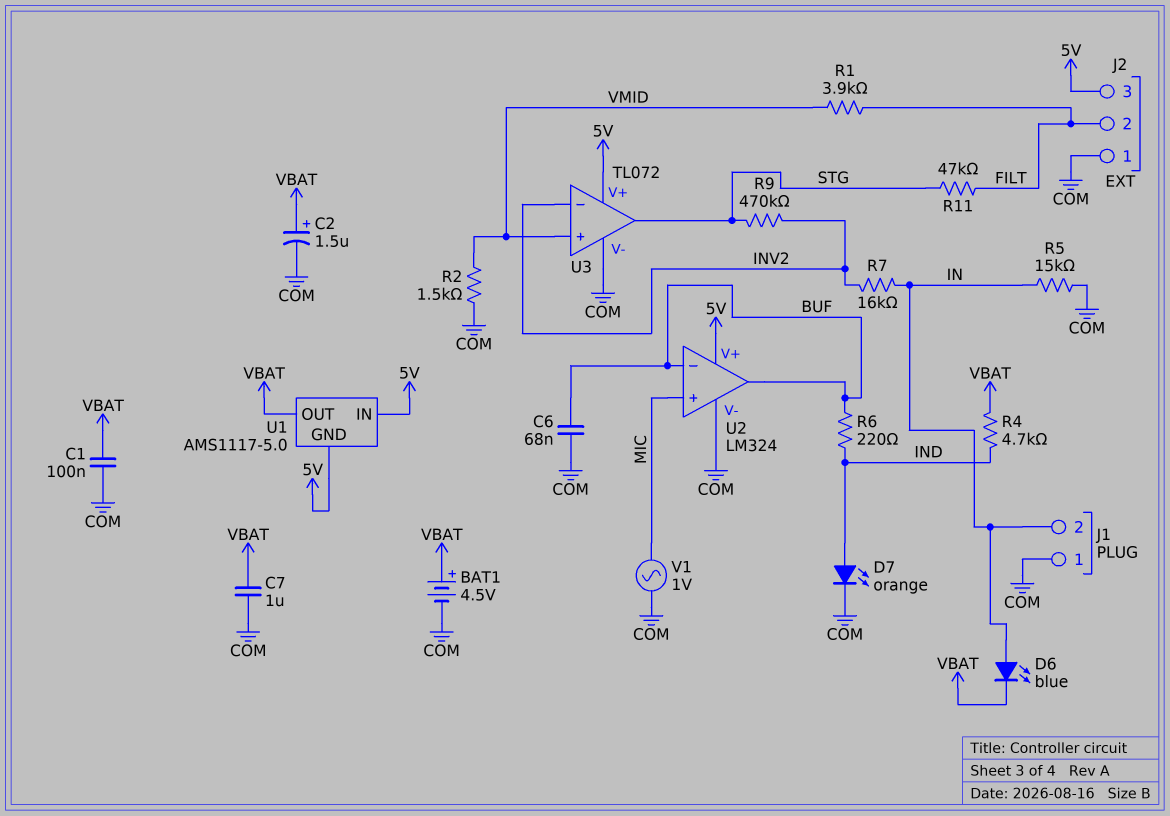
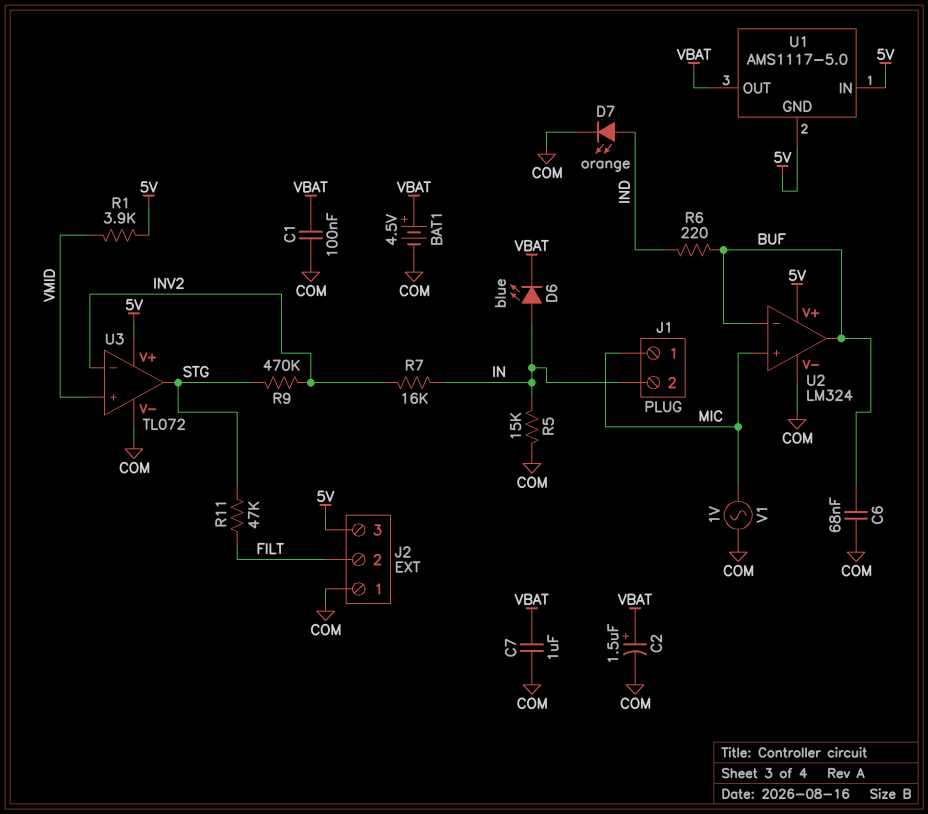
J1 pin 1: COM -> MIC
R1: 3.9k (FILT, VMID) -> 3.9k (5V, VMID)
R2: 1.5k (COM, VMID) -> none
R4: 4.7k (IND, VBAT) -> none

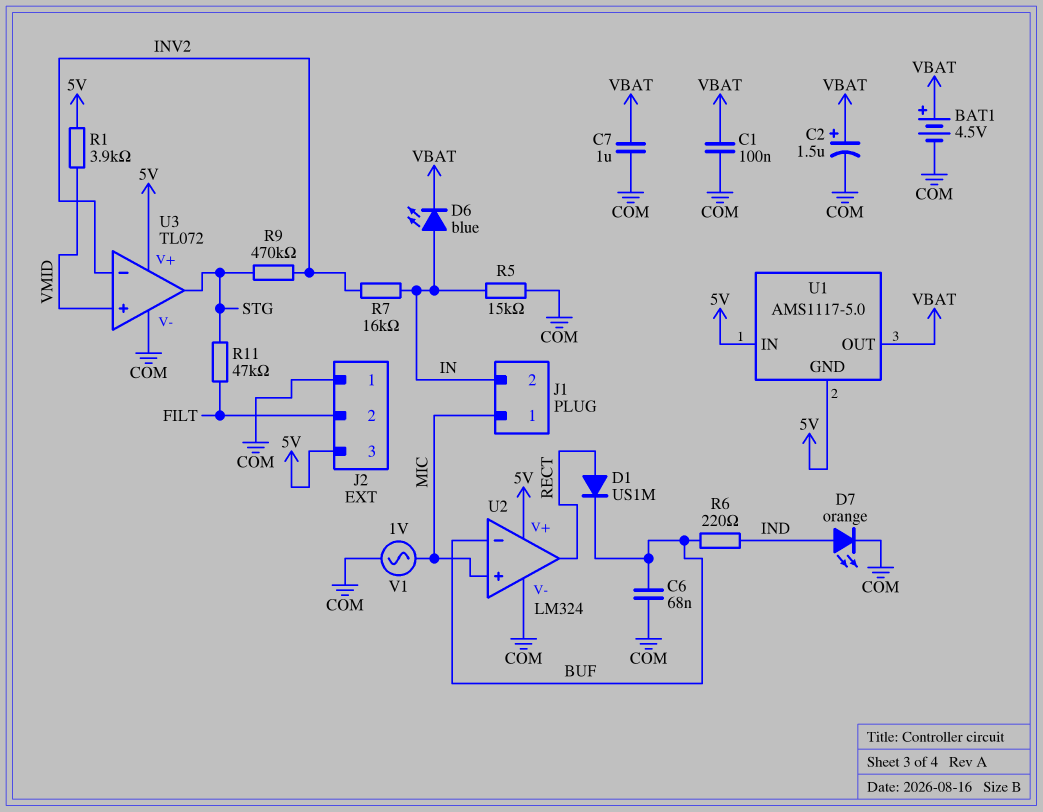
D1: none -> diode US1M (A RECT, K BUF)
U2 pin out: BUF -> RECT

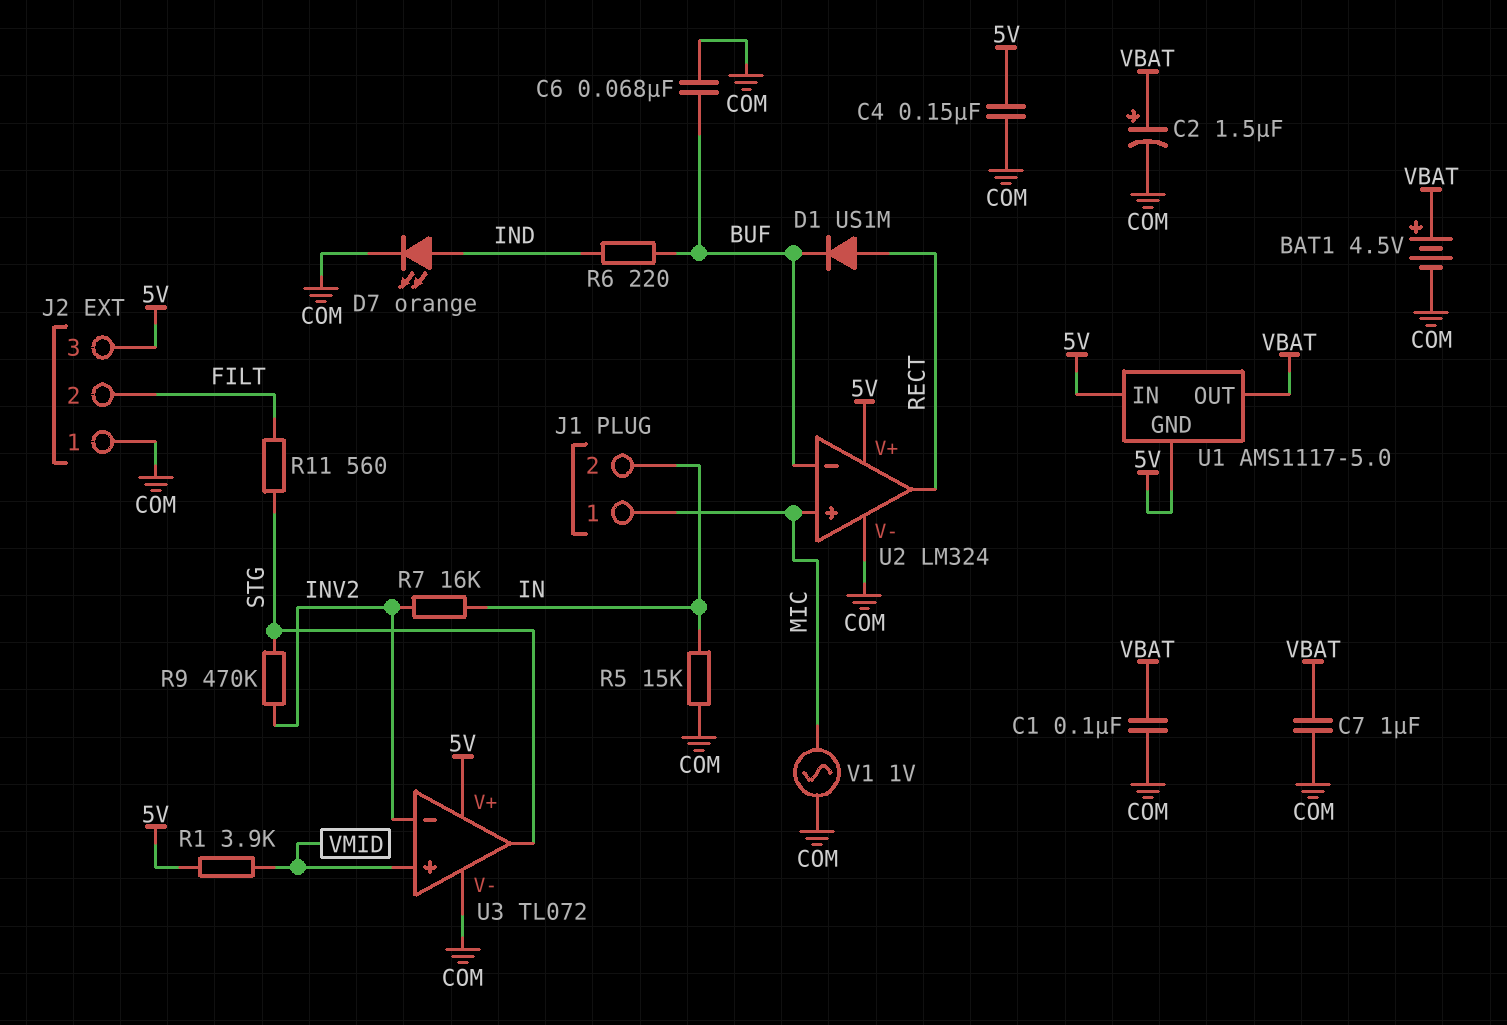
C4: none -> 150nF (5V, COM)
D6: LED blue (A IN, K VBAT) -> none
R11: 47k (FILT, STG) -> 560 (FILT, STG)

